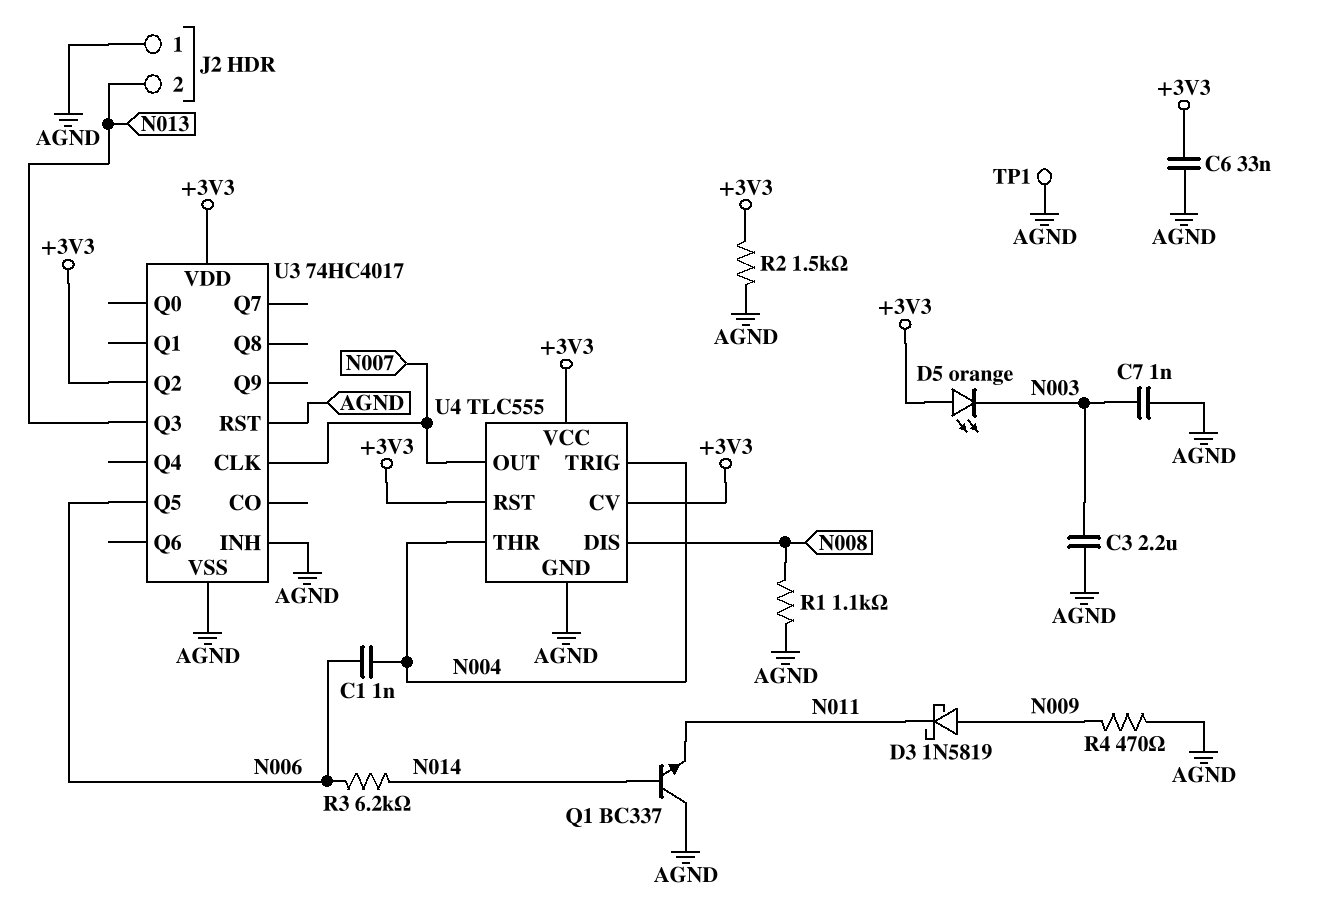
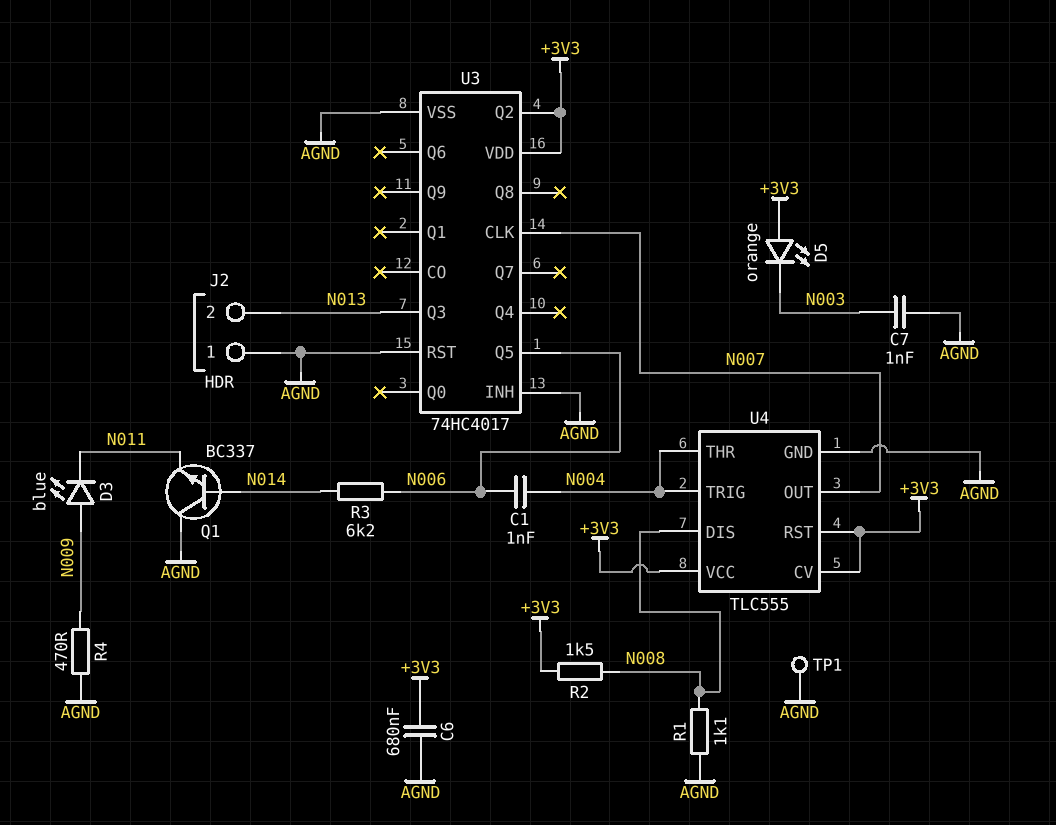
C3: 2.2uF (AGND, N003) -> none
C6: 33nF (+3V3, AGND) -> 680nF (+3V3, AGND)
D3: schottky 1N5819 (A N009, K N011) -> LED blue (A N009, K N011)
R2: 1.5k (+3V3, AGND) -> 1.5k (+3V3, N008)

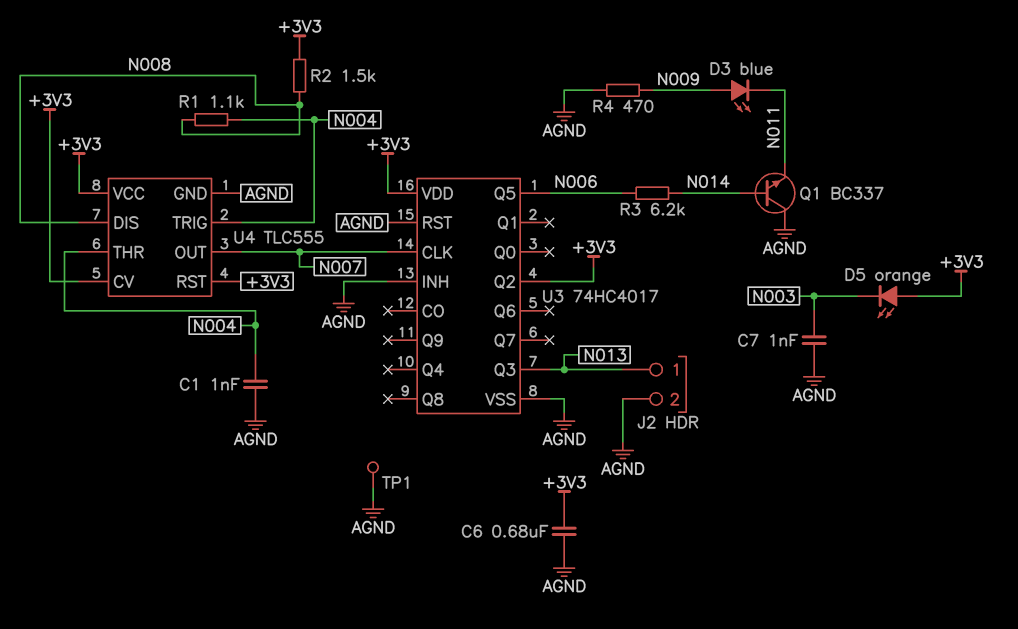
C1: 1nF (N004, N006) -> 1nF (AGND, N004)
J2 pin 1: AGND -> N013
J2 pin 2: N013 -> AGND
R1: 1.1k (AGND, N008) -> 1.1k (N004, N008)

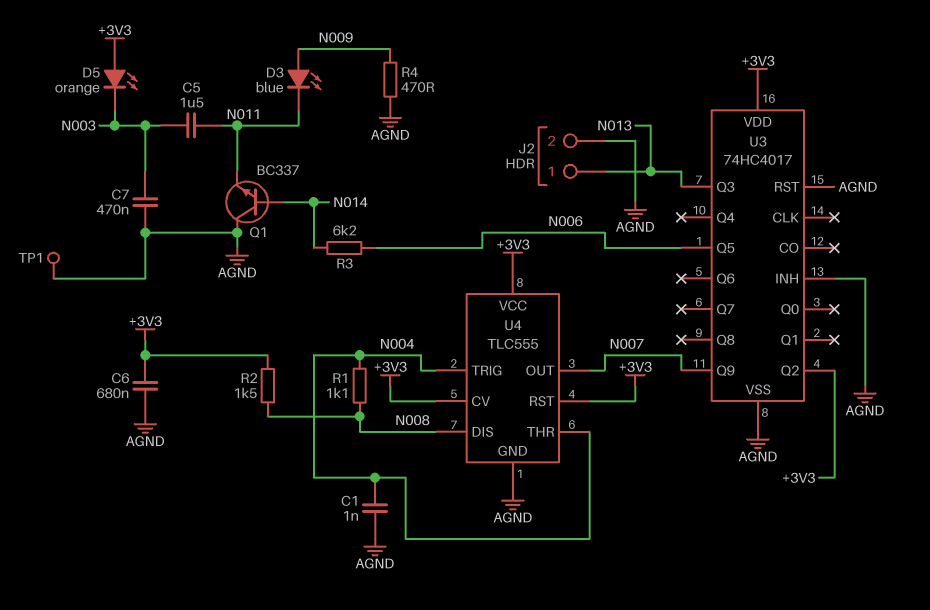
C5: none -> 1.5uF (N003, N011)
C7: 1nF (AGND, N003) -> 470nF (AGND, N003)
U3 pin CLK: N007 -> none
U3 pin Q9: none -> N007

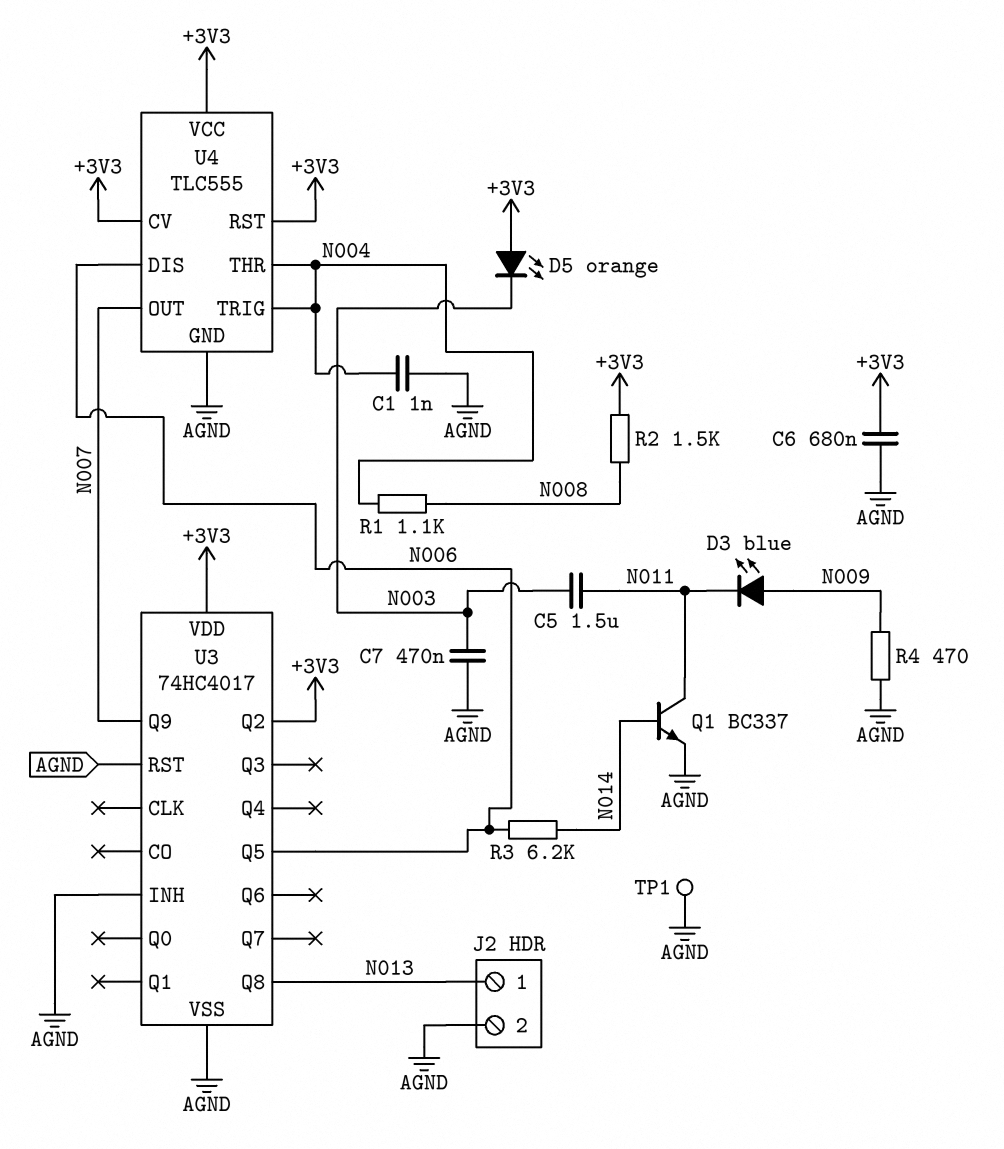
Q1: NPN BC337 (B N014, C AGND, E N011) -> NPN BC337 (B N014, C N011, E AGND)
U3 pin Q3: N013 -> none
U3 pin Q8: none -> N013
U4 pin DIS: N008 -> N006

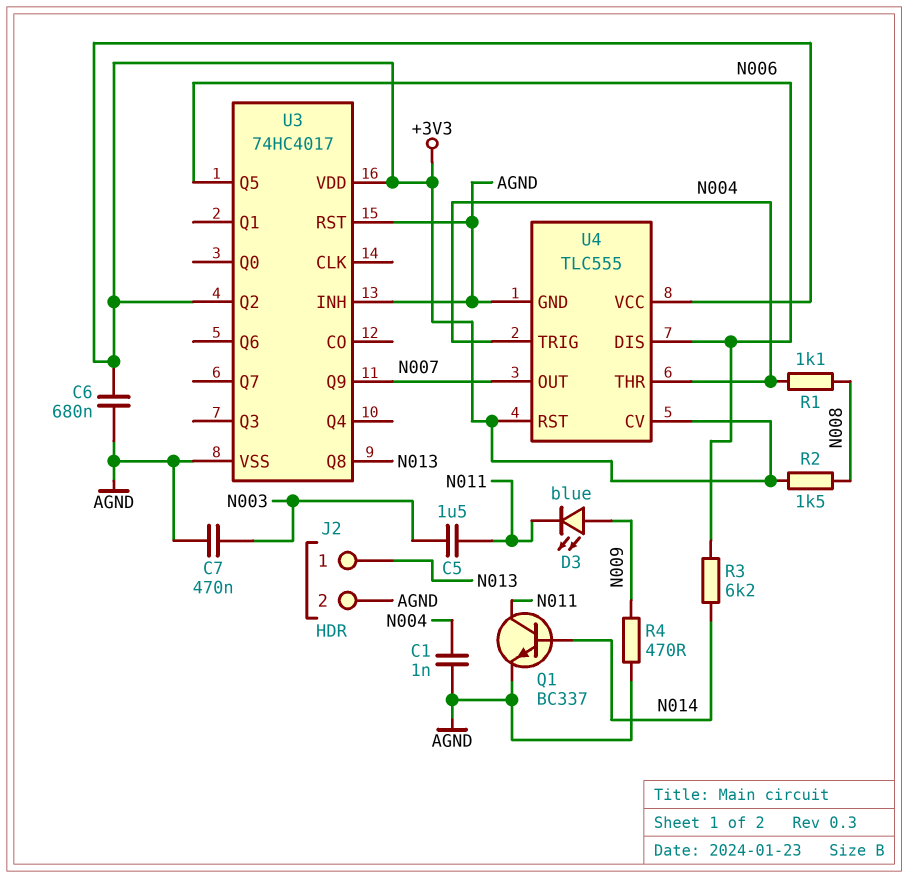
D5: LED orange (A +3V3, K N003) -> none
TP1: test point (AGND) -> none

